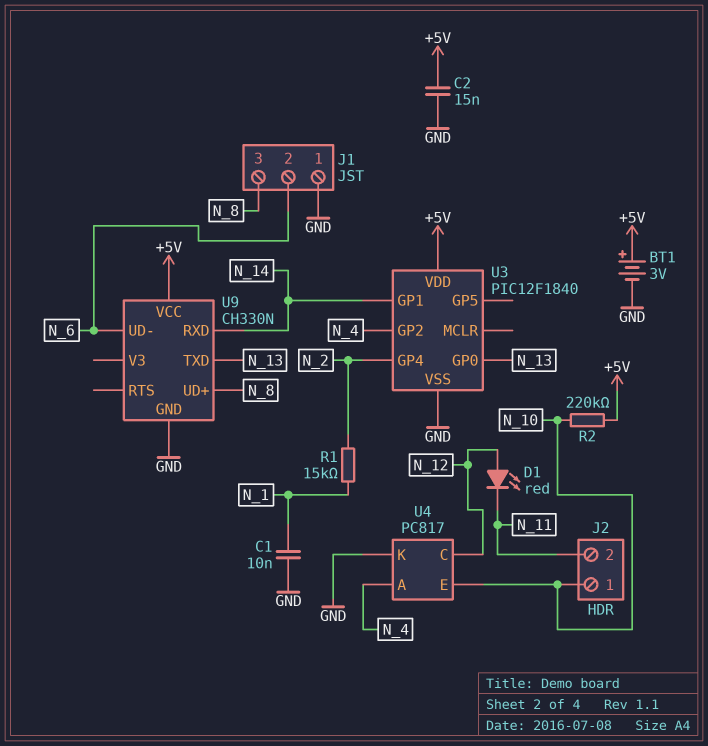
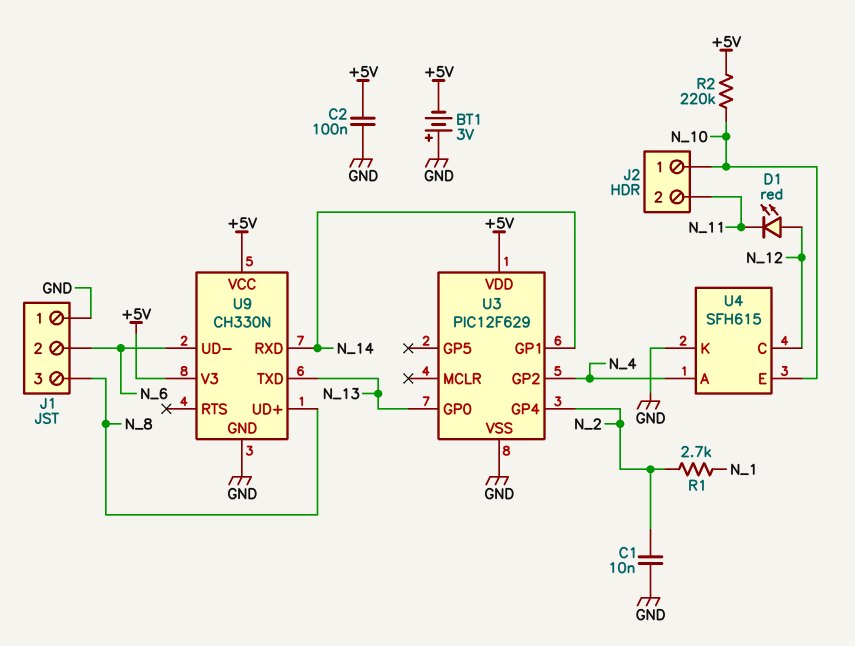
BT1: 3V (plus +5V, minus GND) -> 3V (plus GND, minus +5V)
C1: 10nF (GND, N_1) -> 10nF (GND, N_2)
C2: 15nF (+5V, GND) -> 100nF (+5V, GND)
R1: 15k (N_1, N_2) -> 2.7k (N_1, N_2)
U3: PIC12F1840 -> PIC12F629
U4: PC817 -> SFH615
U9 pin V3: none -> +5V

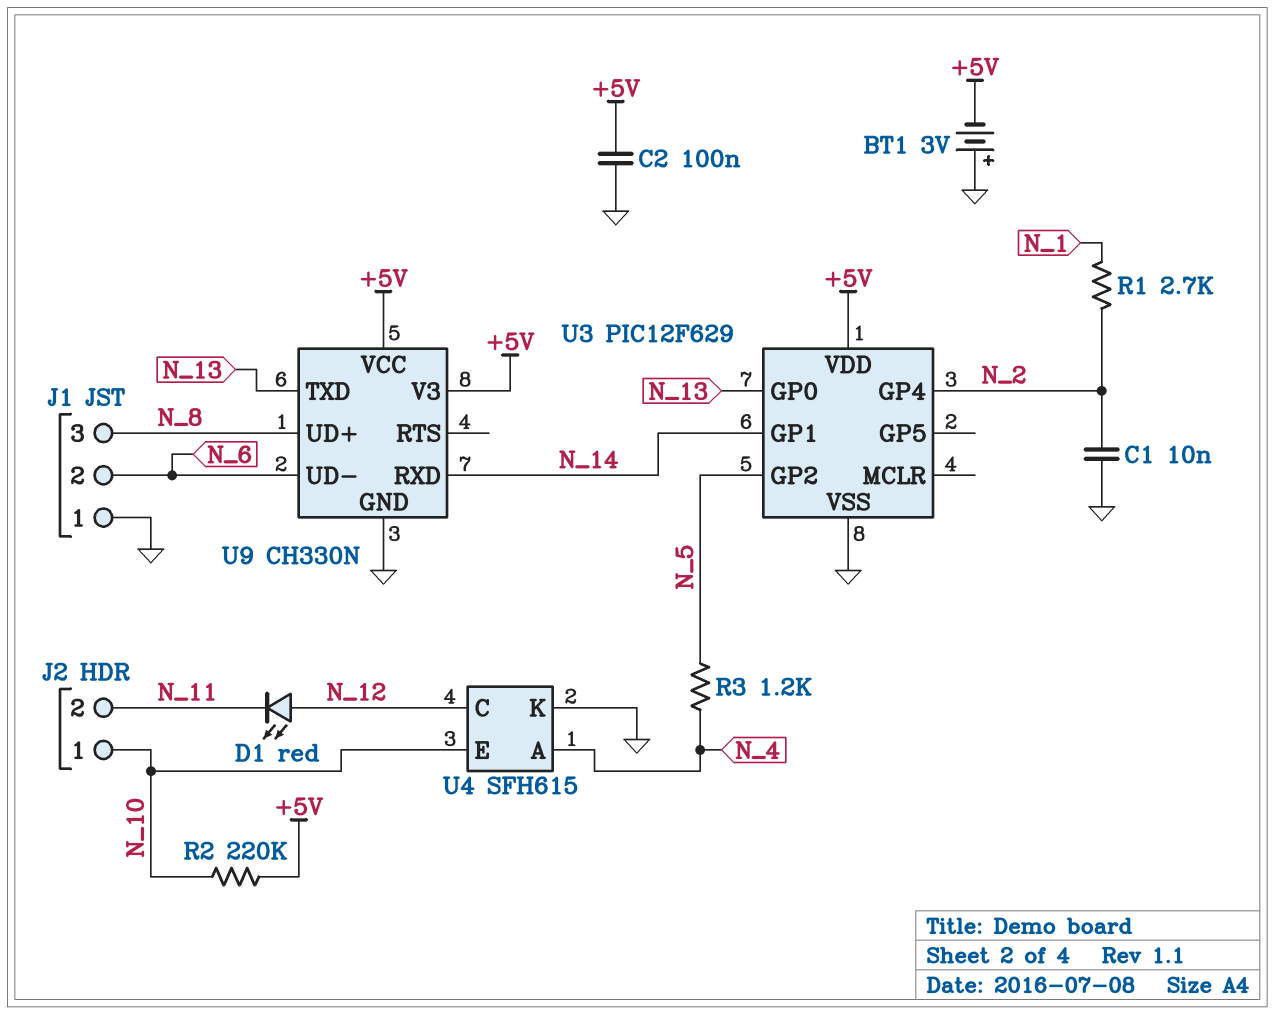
R3: none -> 1.2k (N_4, N_5)
U3 pin GP2: N_4 -> N_5

